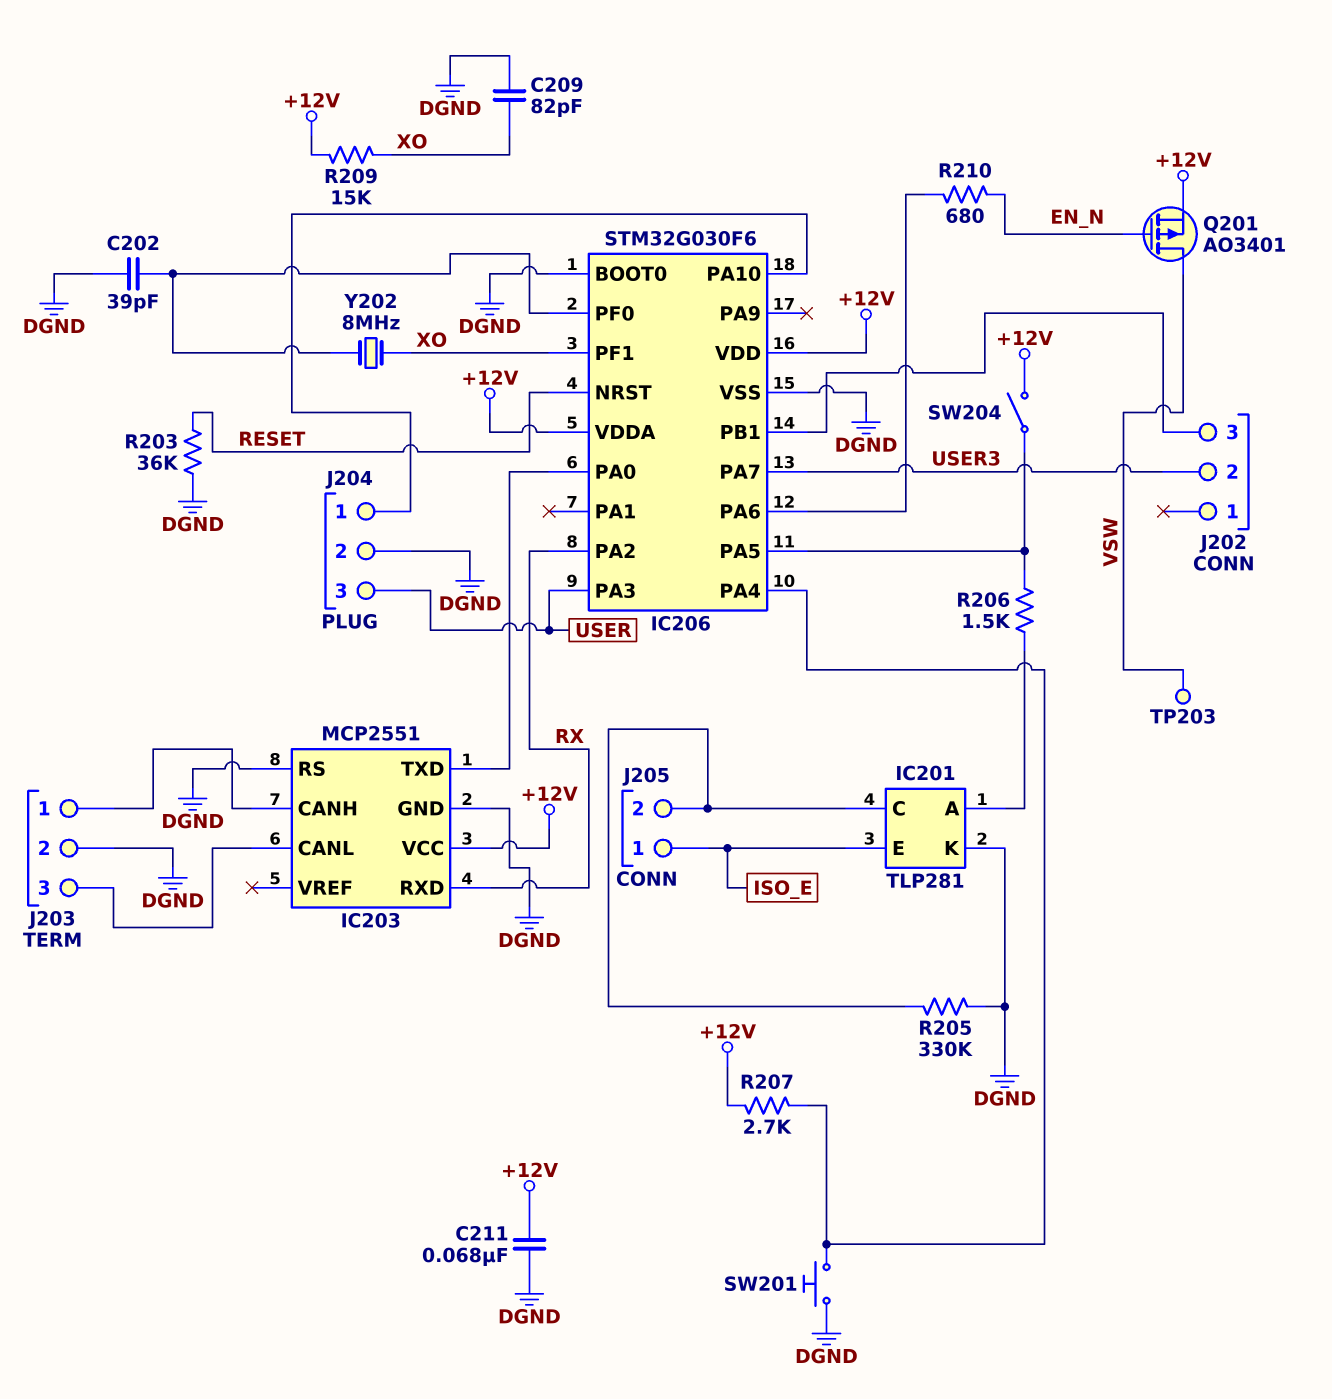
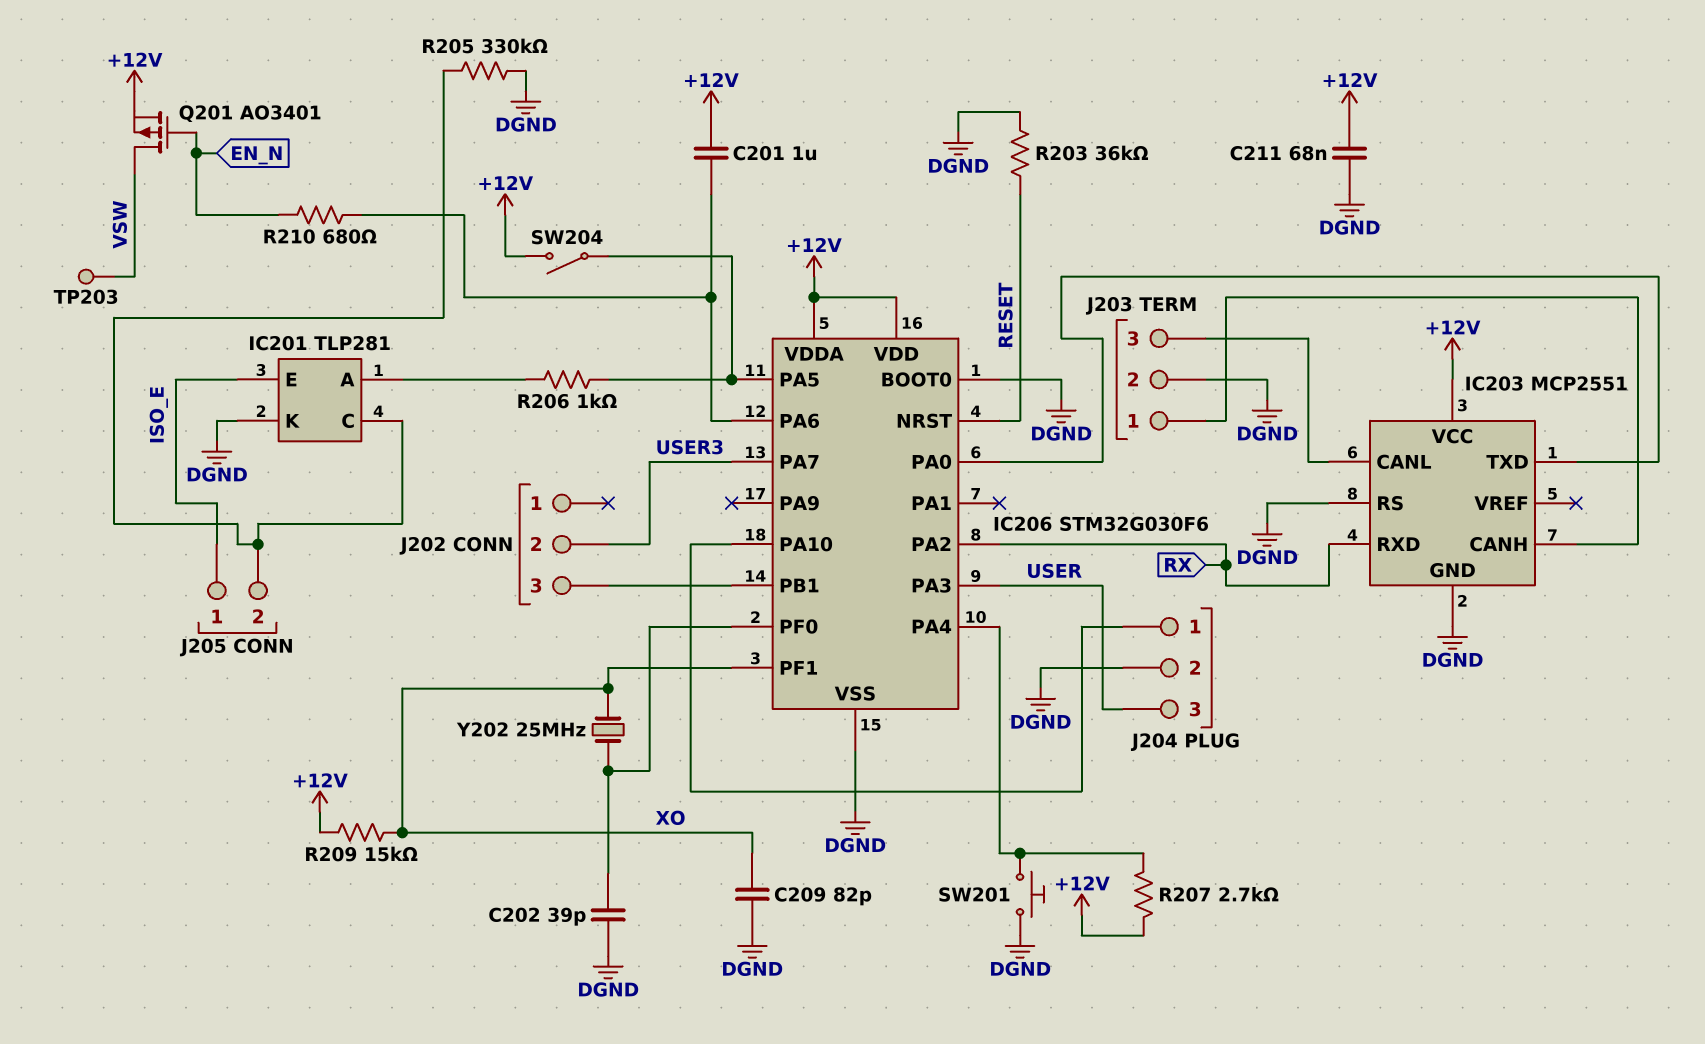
C201: none -> 1uF (+12V, IC206/PA6)
R206: 1.5k (IC201/A, IC206/PA5) -> 1k (IC201/A, IC206/PA5)
Y202: 8MHz (IC206/PF0, XO) -> 25MHz (IC206/PF0, XO)

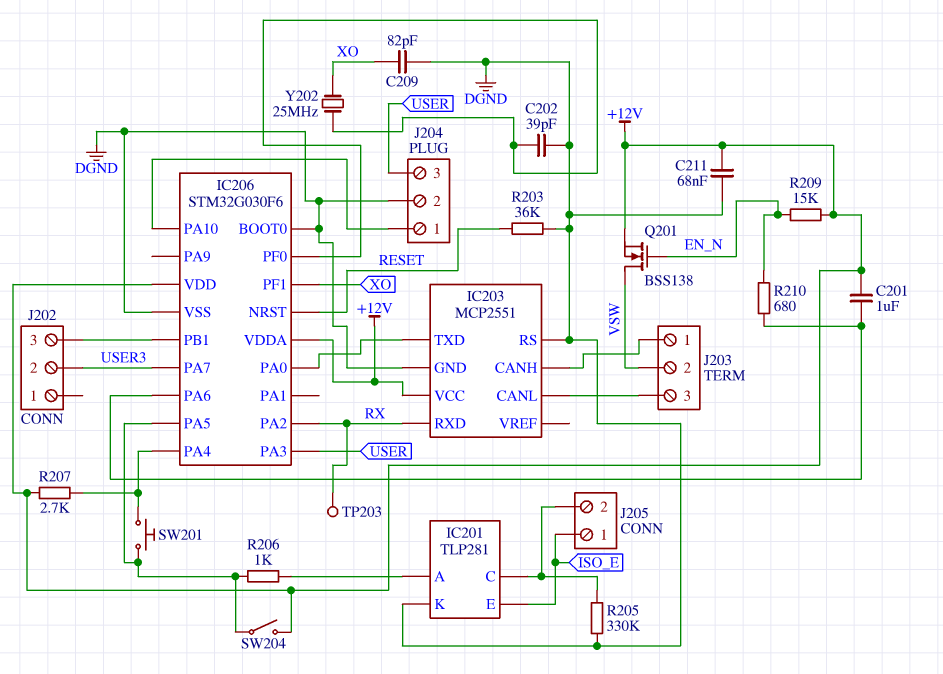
J203 pin 2: DGND -> VSW
Q201: PMOS AO3401 (G EN_N, D VSW, S +12V) -> NMOS BSS138 (G EN_N, D VSW, S +12V)
R209: 15k (+12V, XO) -> 15k (+12V, EN_N)
SW201: button (DGND, IC206/PA4) -> button (IC206/PA4, IC206/PA5)
TP203: test point (VSW) -> test point (RX)

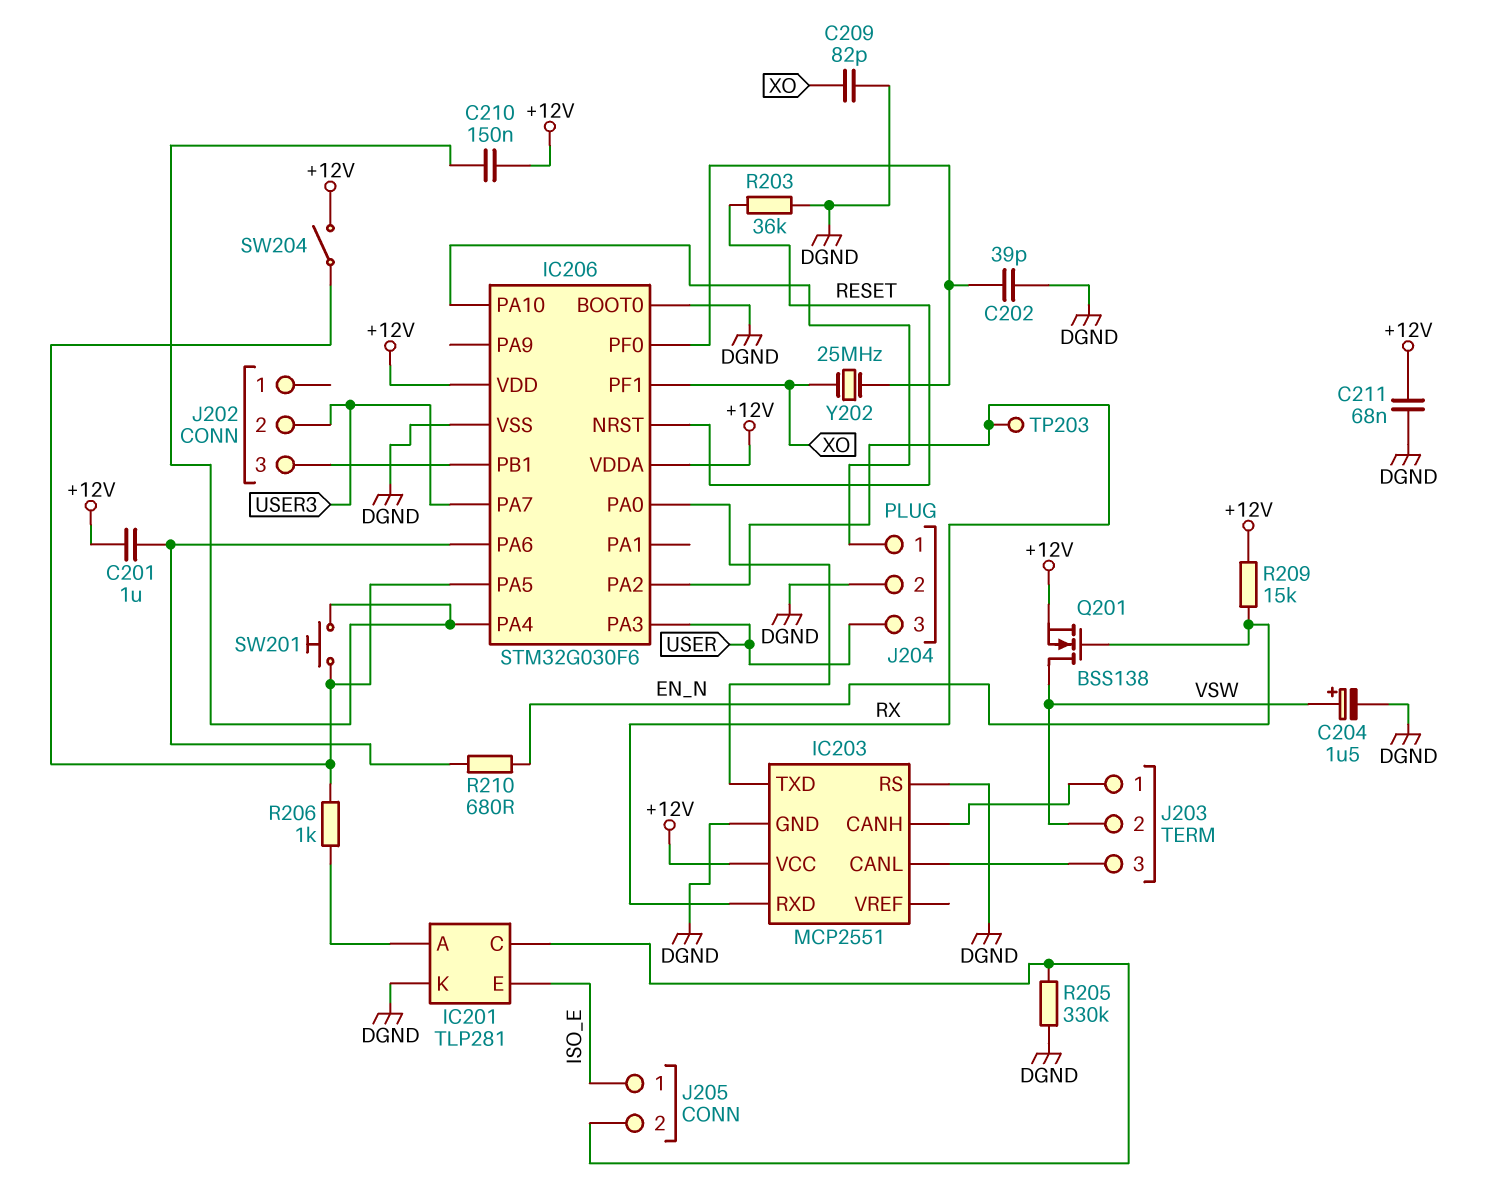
C204: none -> 1.5uF (plus VSW, minus DGND)
C210: none -> 150nF (+12V, IC206/PA4)
R207: 2.7k (+12V, IC206/PA4) -> none

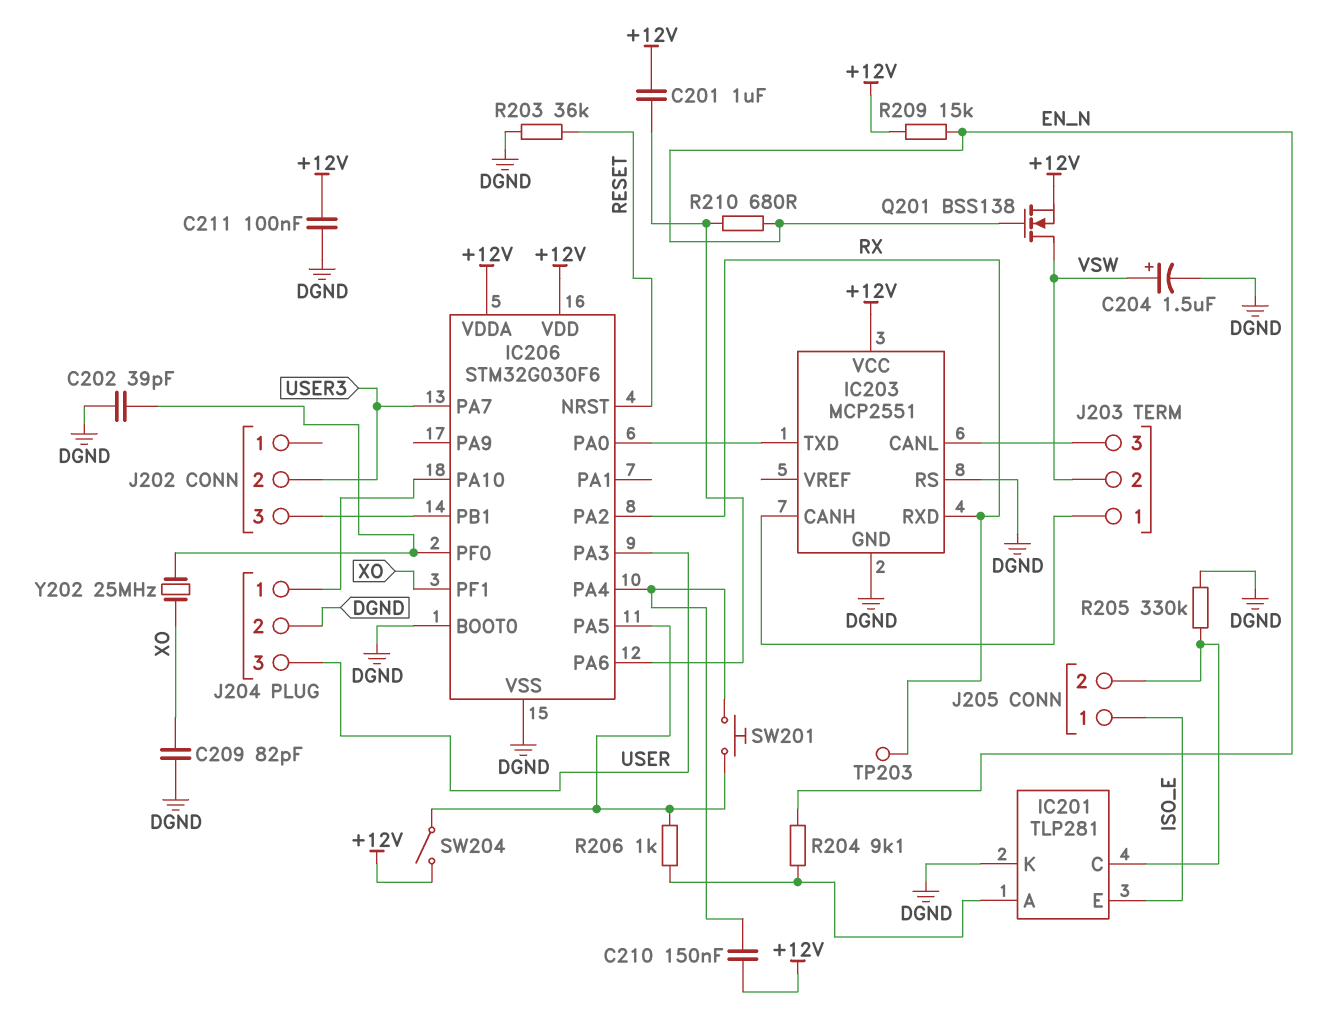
C211: 68nF (+12V, DGND) -> 100nF (+12V, DGND)
R204: none -> 9.1k (EN_N, IC201/A)

